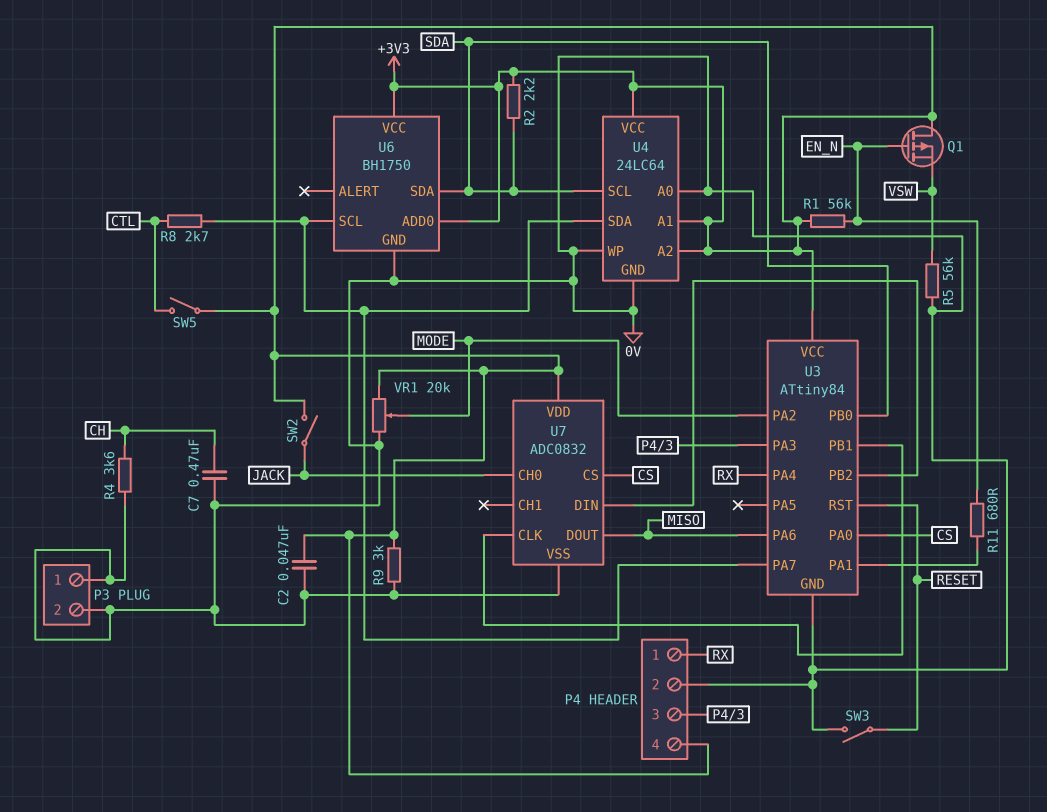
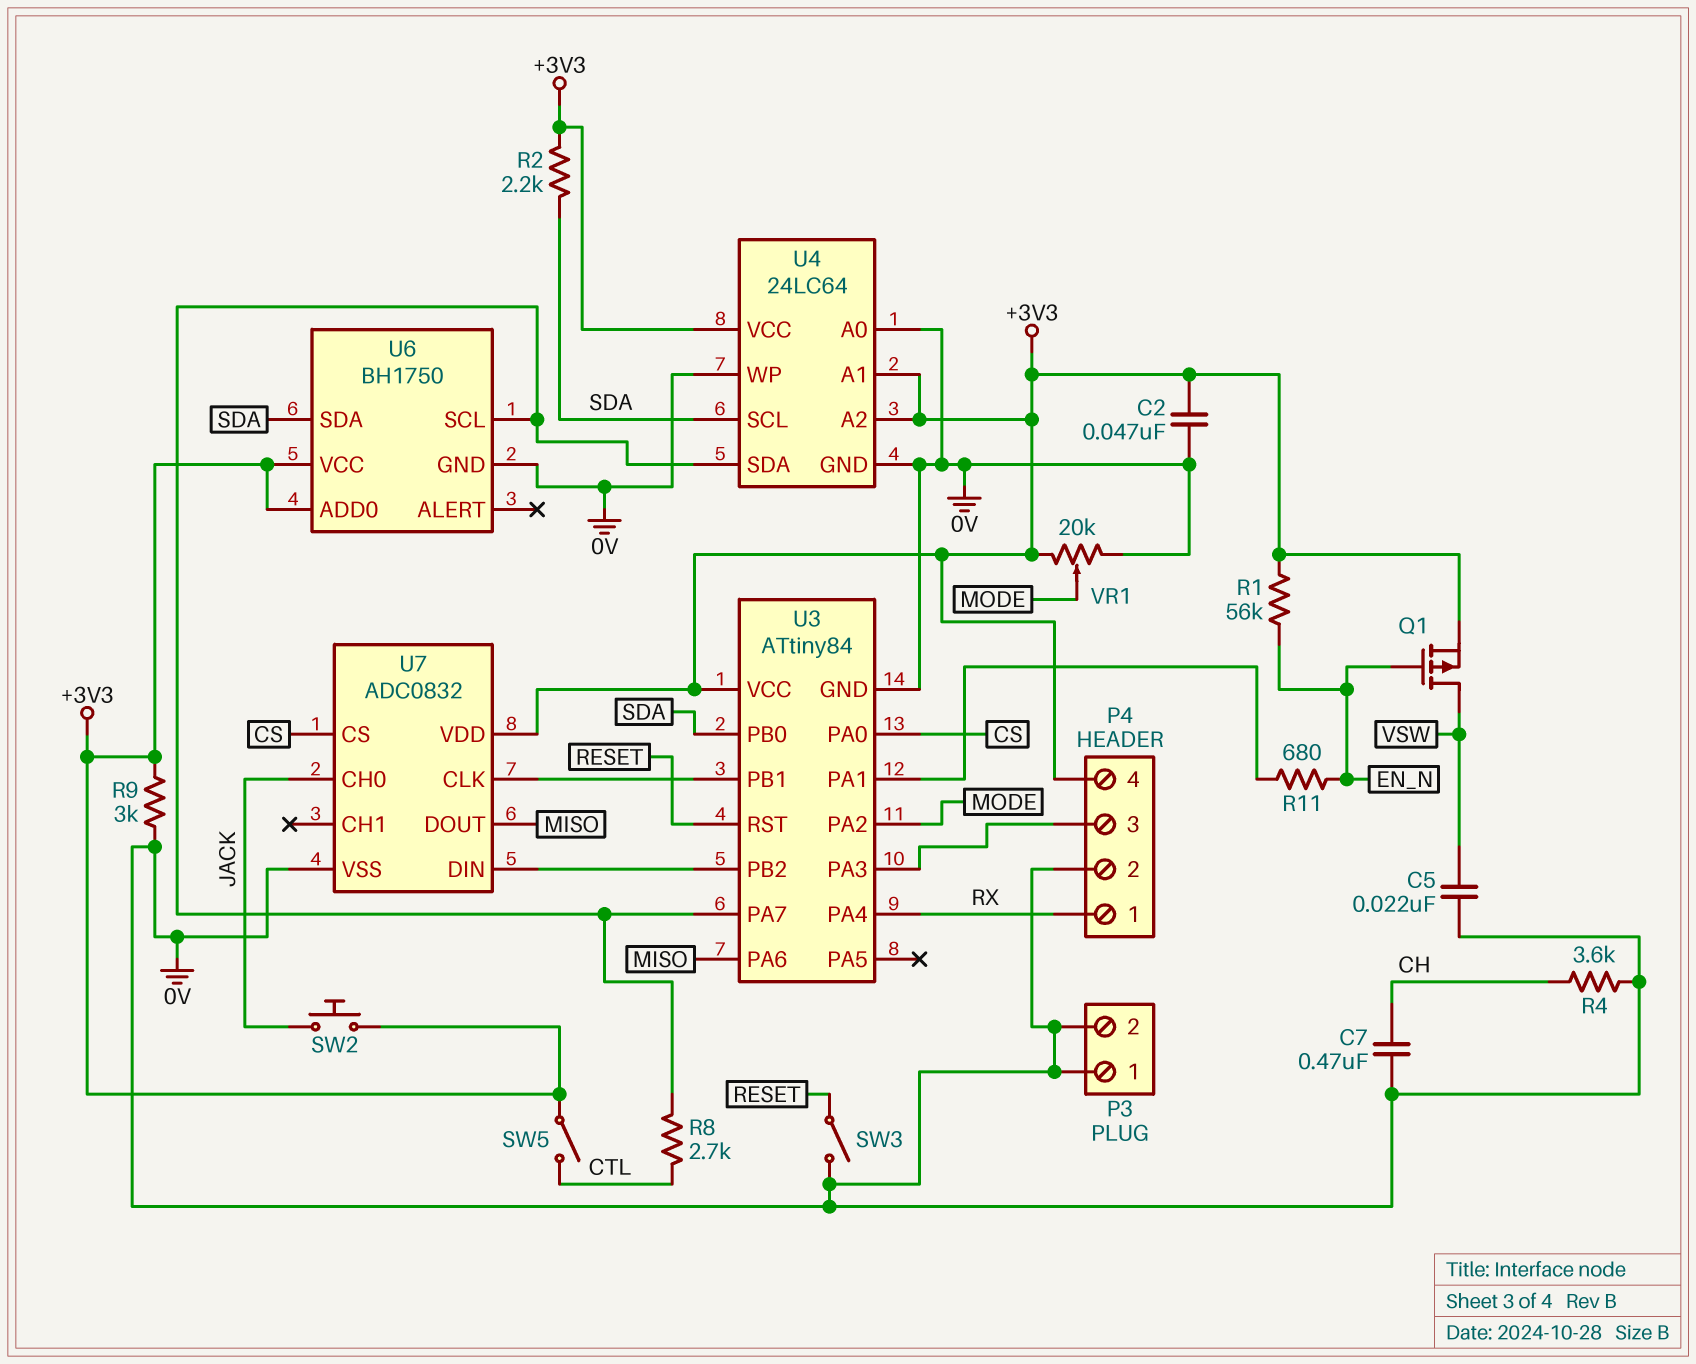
C5: none -> 22nF (0V, VSW)
Q1: PMOS (G EN_N, D +3V3, S VSW) -> PMOS (G EN_N, D VSW, S +3V3)
R5: 56k (0V, VSW) -> none
SW2: switch (+3V3, JACK) -> button (+3V3, JACK)

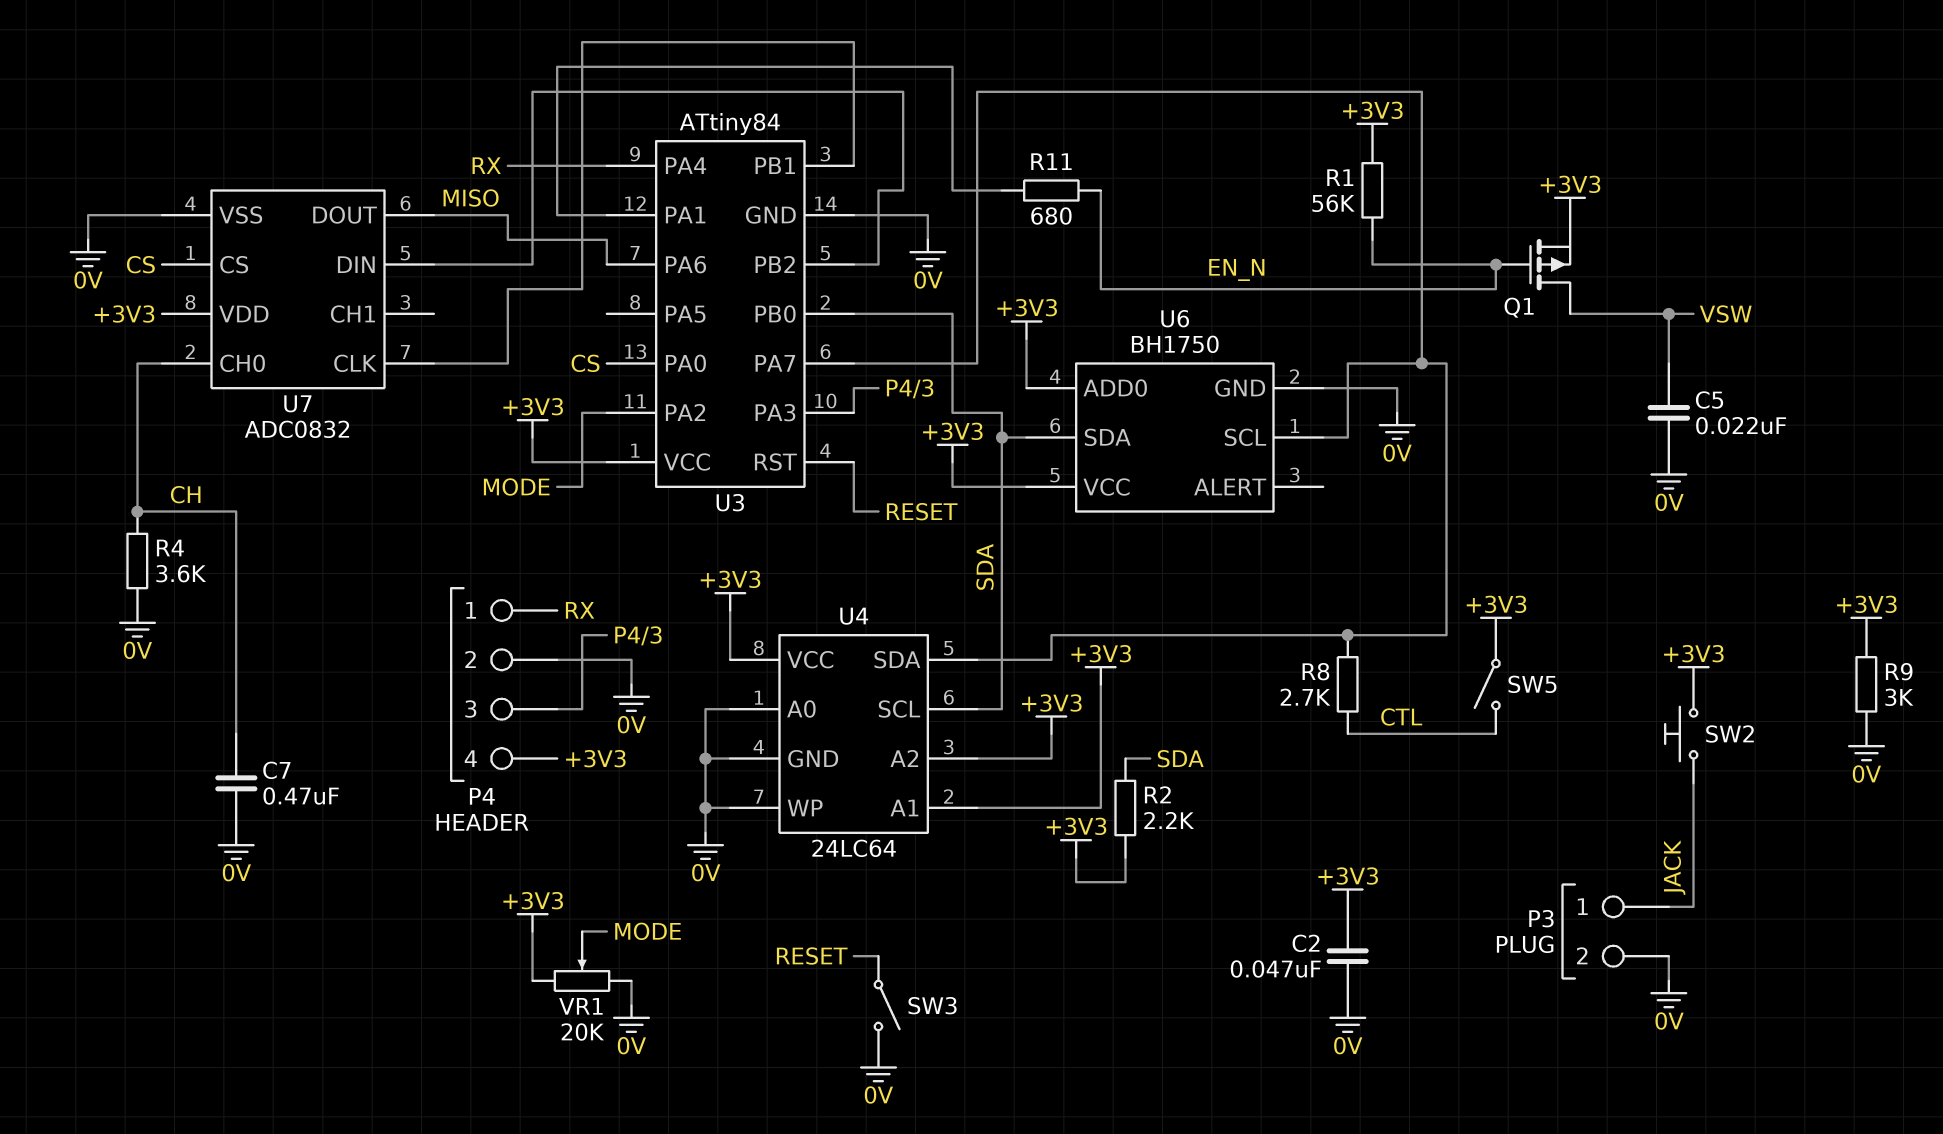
P3 pin 1: 0V -> JACK
U7 pin CH0: JACK -> CH

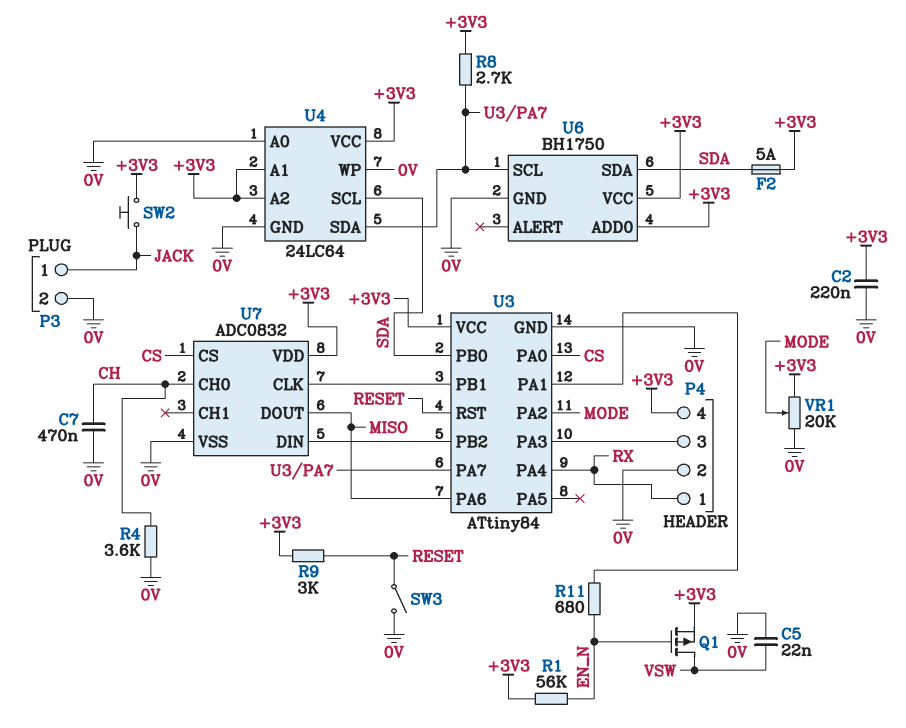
C2: 47nF (+3V3, 0V) -> 220nF (+3V3, 0V)
F2: none -> 5A (+3V3, SDA)
R2: 2.2k (+3V3, SDA) -> none
R8: 2.7k (CTL, U3/PA7) -> 2.7k (+3V3, U3/PA7)
R9: 3k (+3V3, 0V) -> 3k (+3V3, RESET)
SW5: switch (+3V3, CTL) -> none

